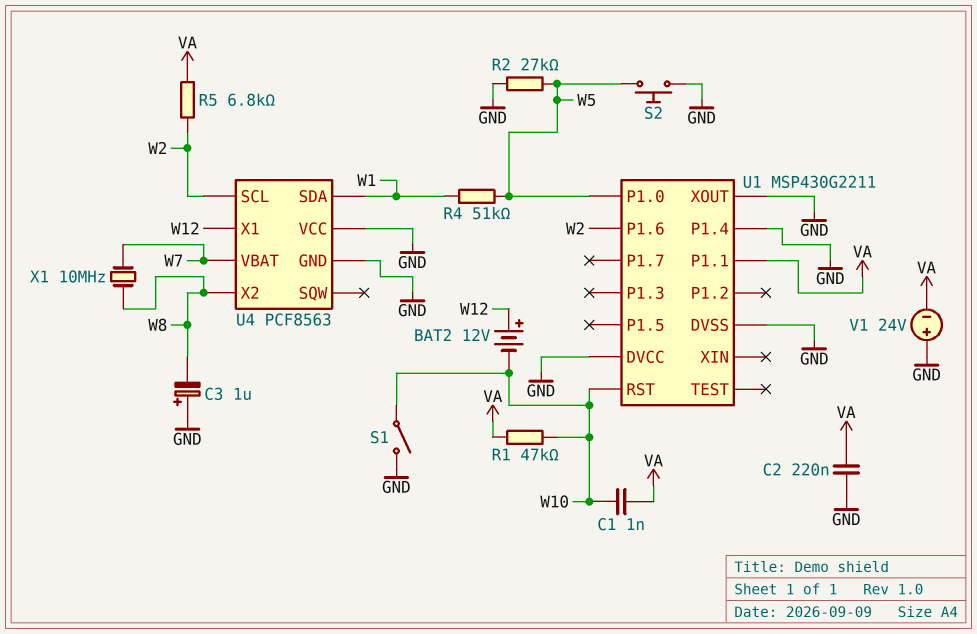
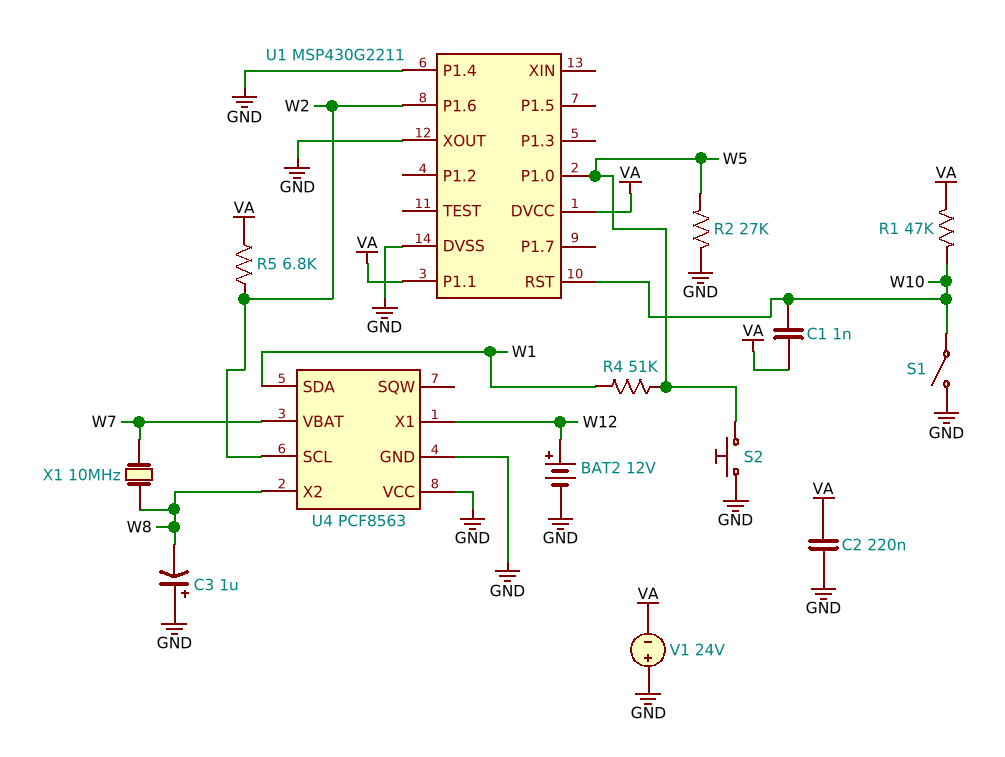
BAT2: 12V (plus W12, minus W10) -> 12V (plus W12, minus GND)
U1 pin DVCC: GND -> VA

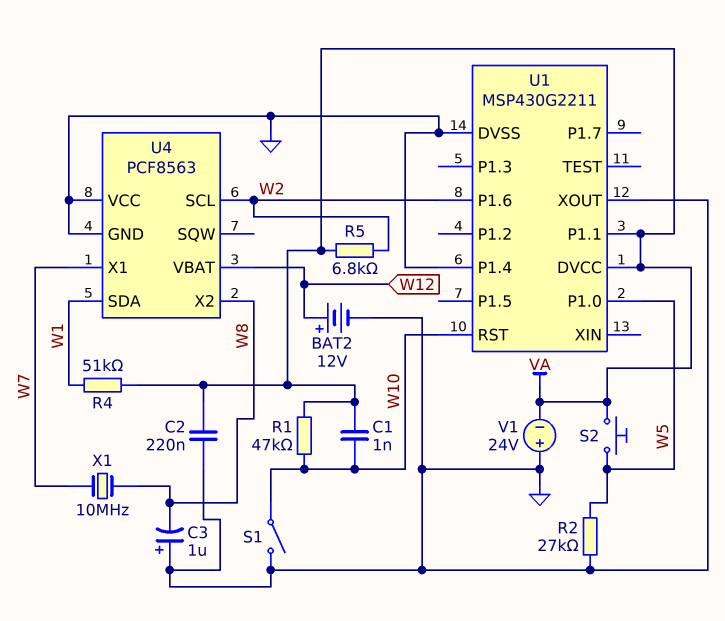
R4: 51k (W1, W5) -> 51k (VA, W1)
S2: button (GND, W5) -> button (VA, W5)
U4 pin VBAT: W7 -> W12
U4 pin X1: W12 -> W7

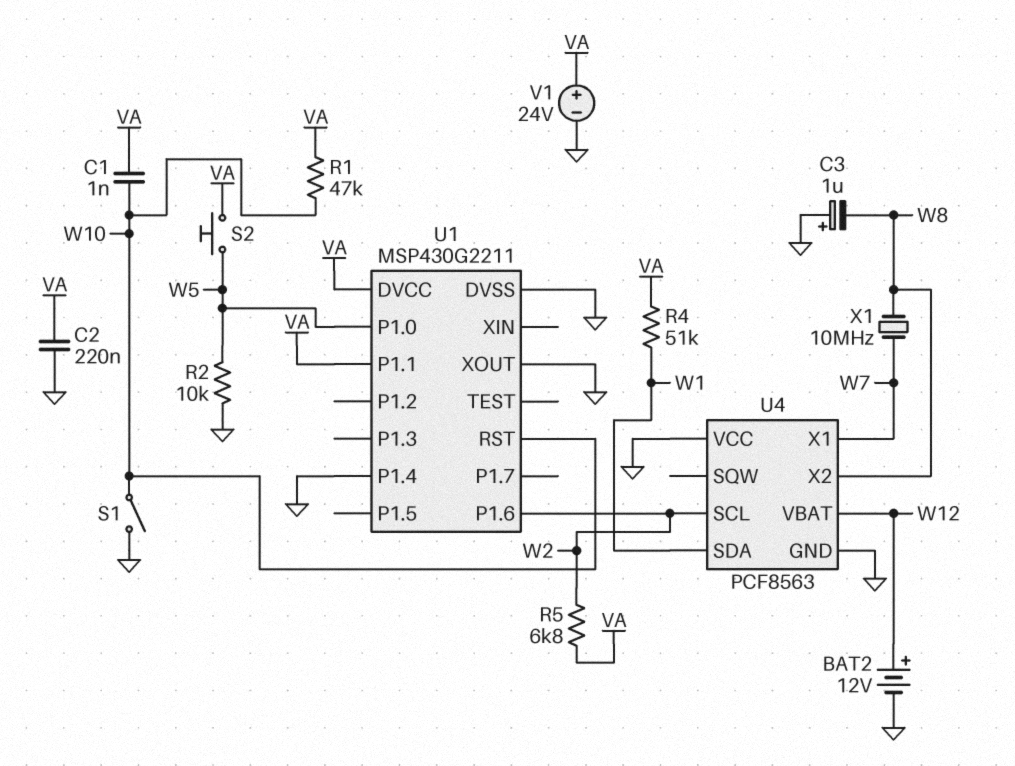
R2: 27k (GND, W5) -> 10k (GND, W5)
V1: 24V (plus GND, minus VA) -> 24V (plus VA, minus GND)

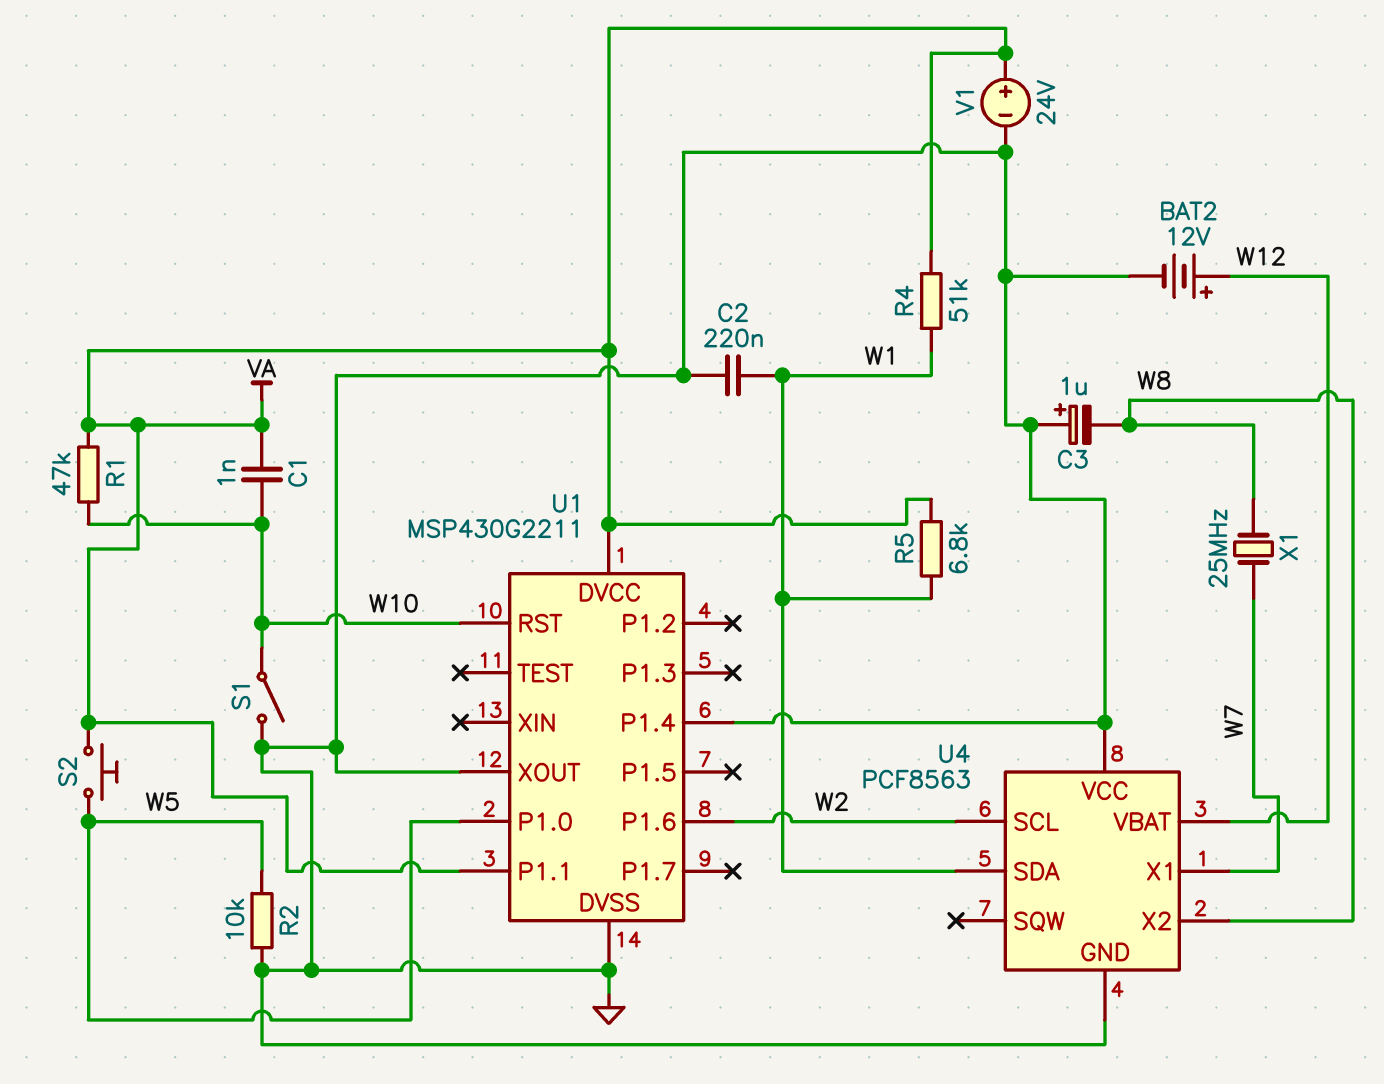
C2: 220nF (GND, VA) -> 220nF (GND, W1)
R5: 6.8k (VA, W2) -> 6.8k (VA, W1)
X1: 10MHz (W7, W8) -> 25MHz (W7, W8)

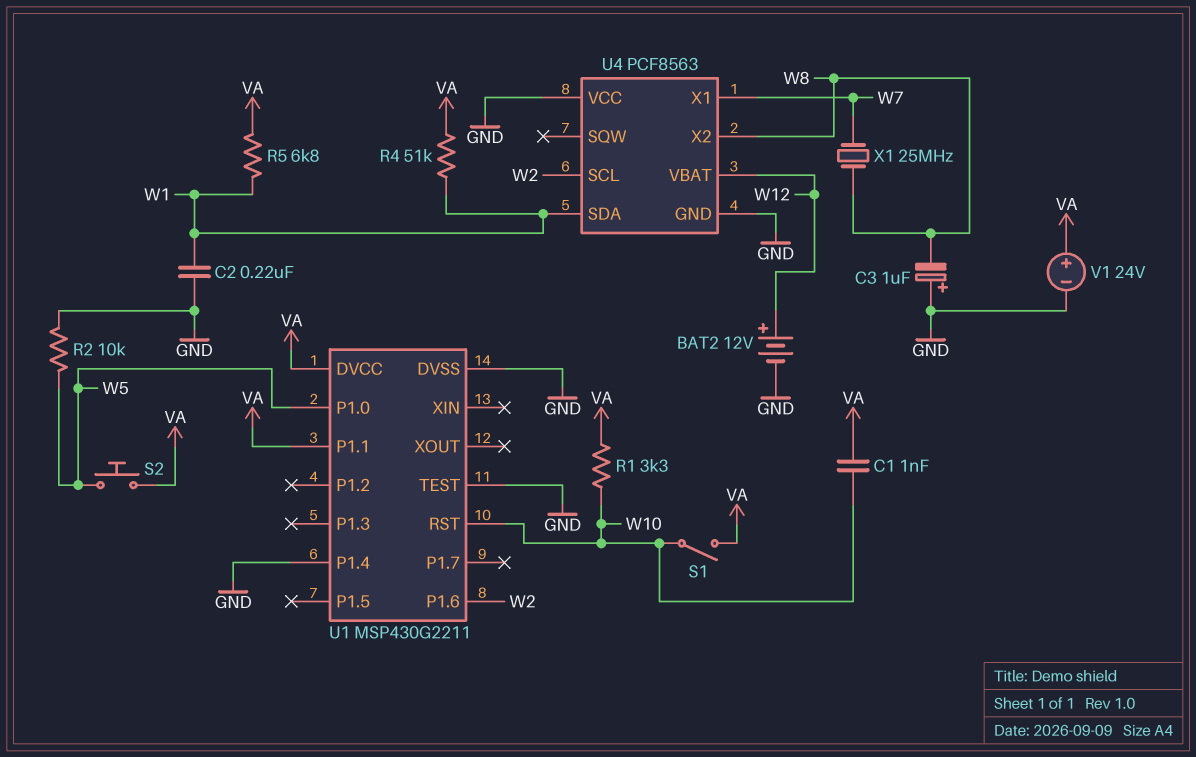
R1: 47k (VA, W10) -> 3.3k (VA, W10)
S1: switch (GND, W10) -> switch (VA, W10)
U1 pin TEST: none -> GND
U1 pin XOUT: GND -> none

